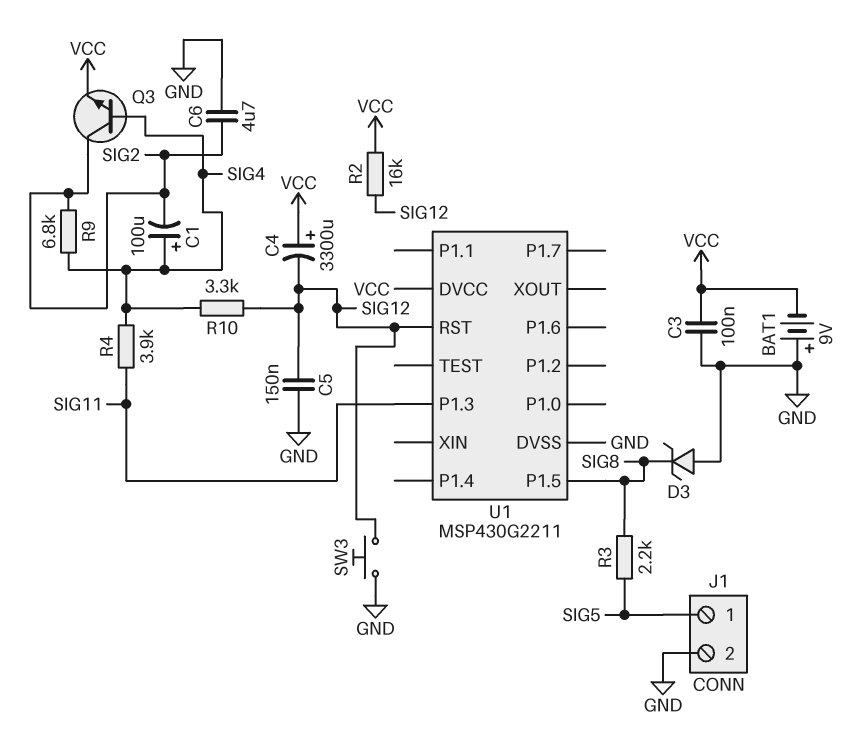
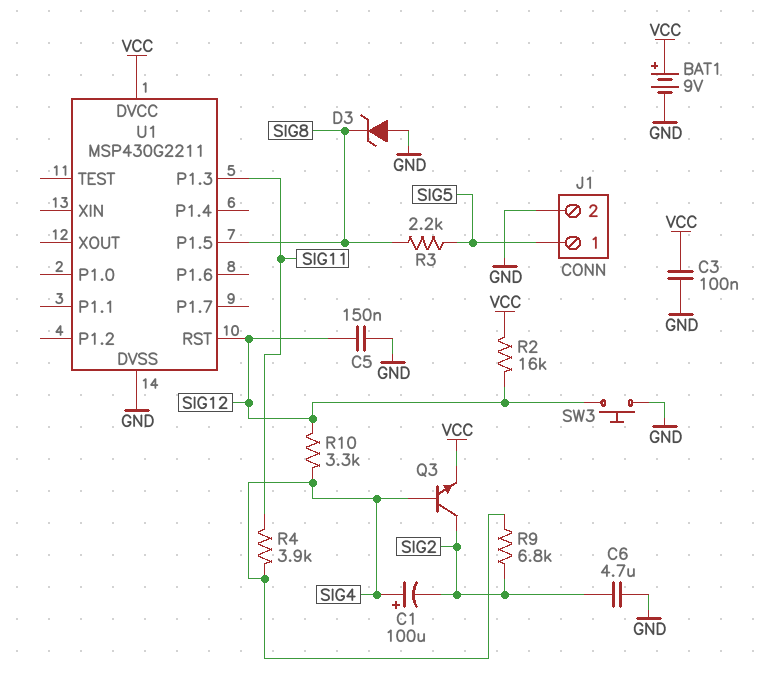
BAT1: 9V (plus GND, minus VCC) -> 9V (plus VCC, minus GND)
C4: 3300uF (plus VCC, minus SIG12) -> none

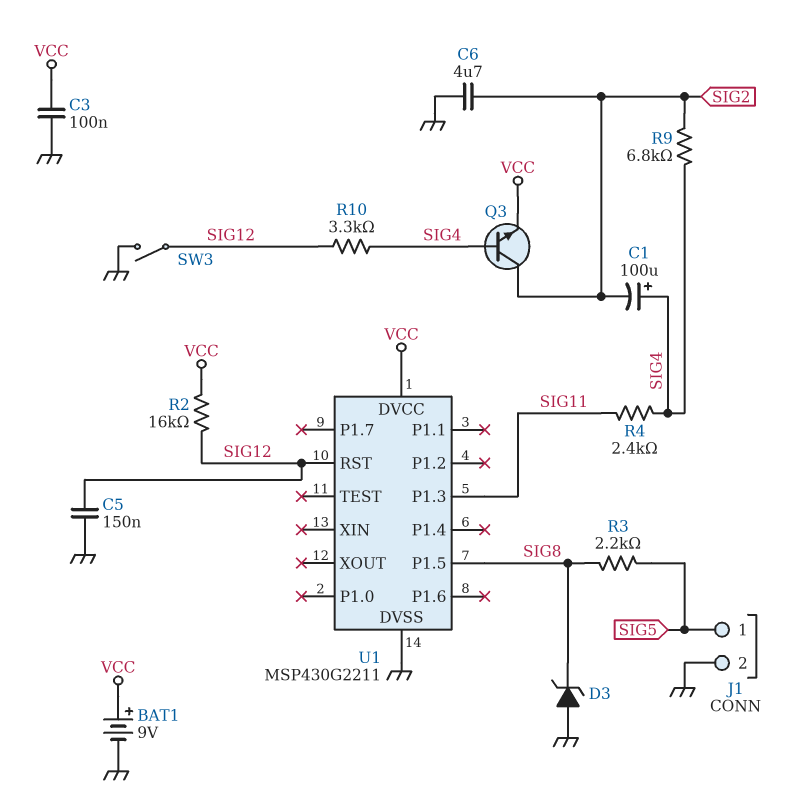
R4: 3.9k (SIG4, SIG11) -> 2.4k (SIG4, SIG11)
SW3: button (GND, SIG12) -> switch (GND, SIG12)

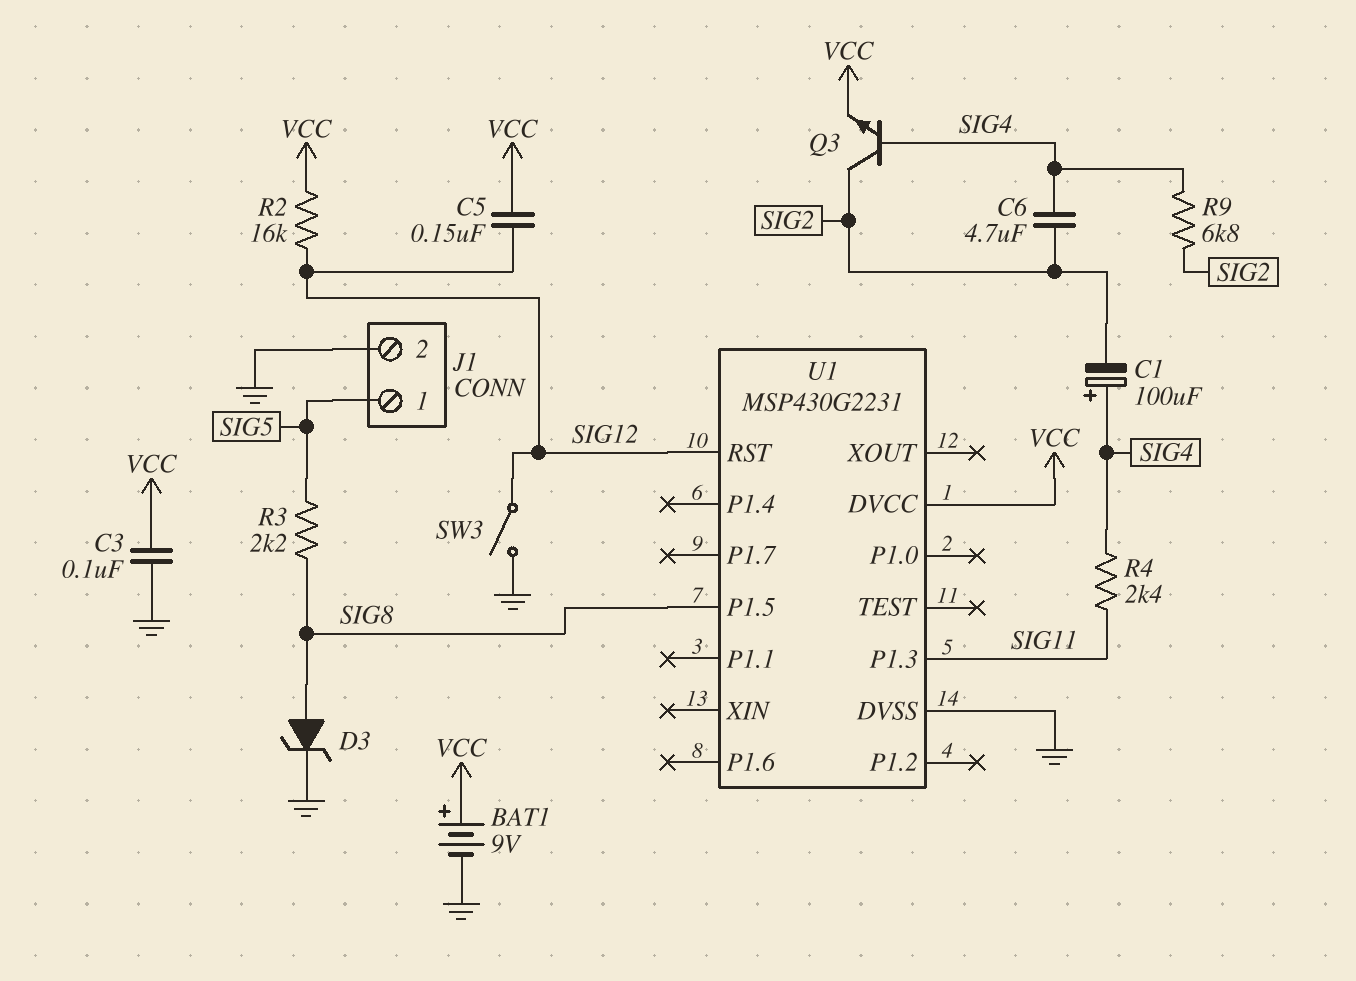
C5: 150nF (GND, SIG12) -> 150nF (SIG12, VCC)
C6: 4.7uF (GND, SIG2) -> 4.7uF (SIG2, SIG4)
D3: zener (A GND, K SIG8) -> zener (A SIG8, K GND)
R10: 3.3k (SIG4, SIG12) -> none
U1: MSP430G2211 -> MSP430G2231

